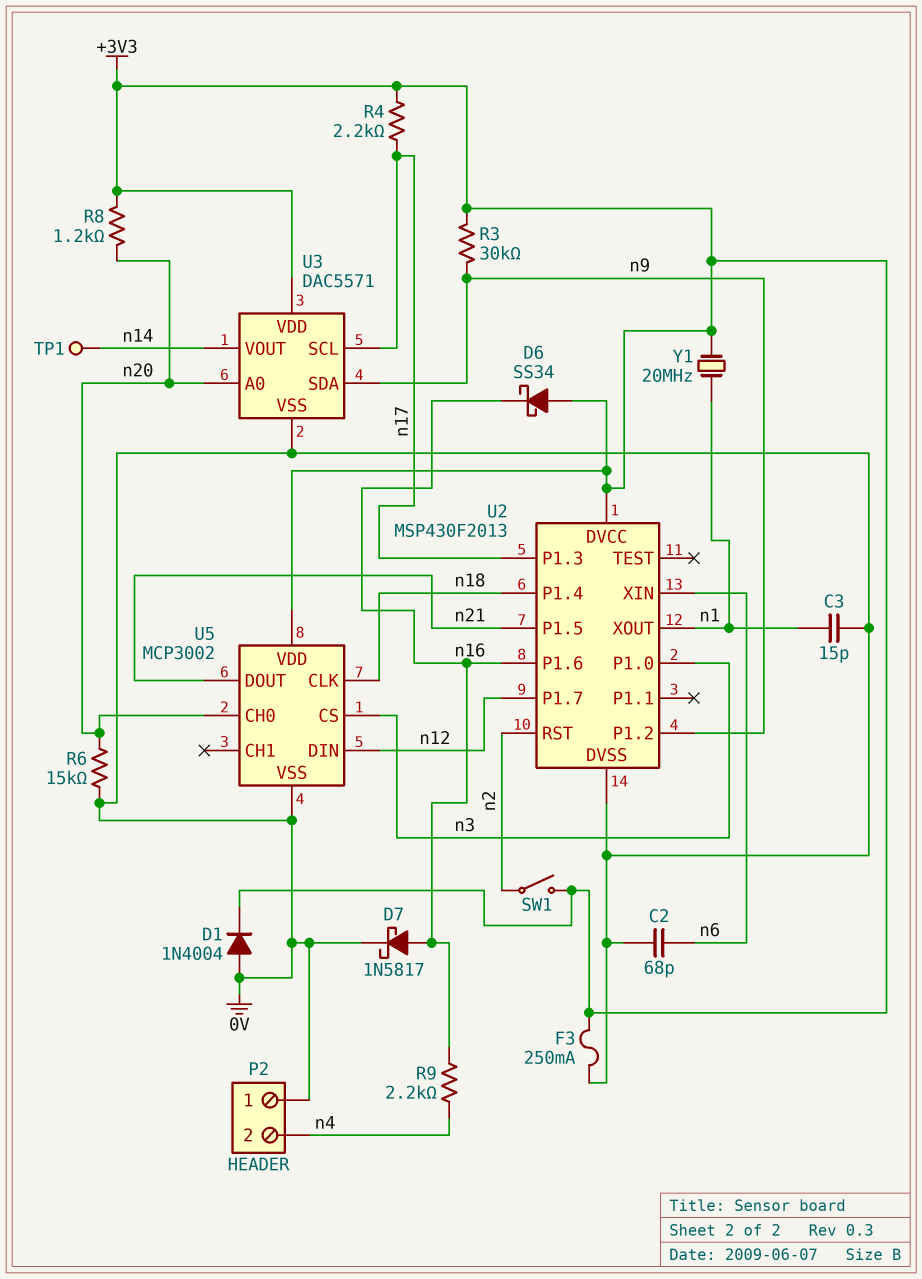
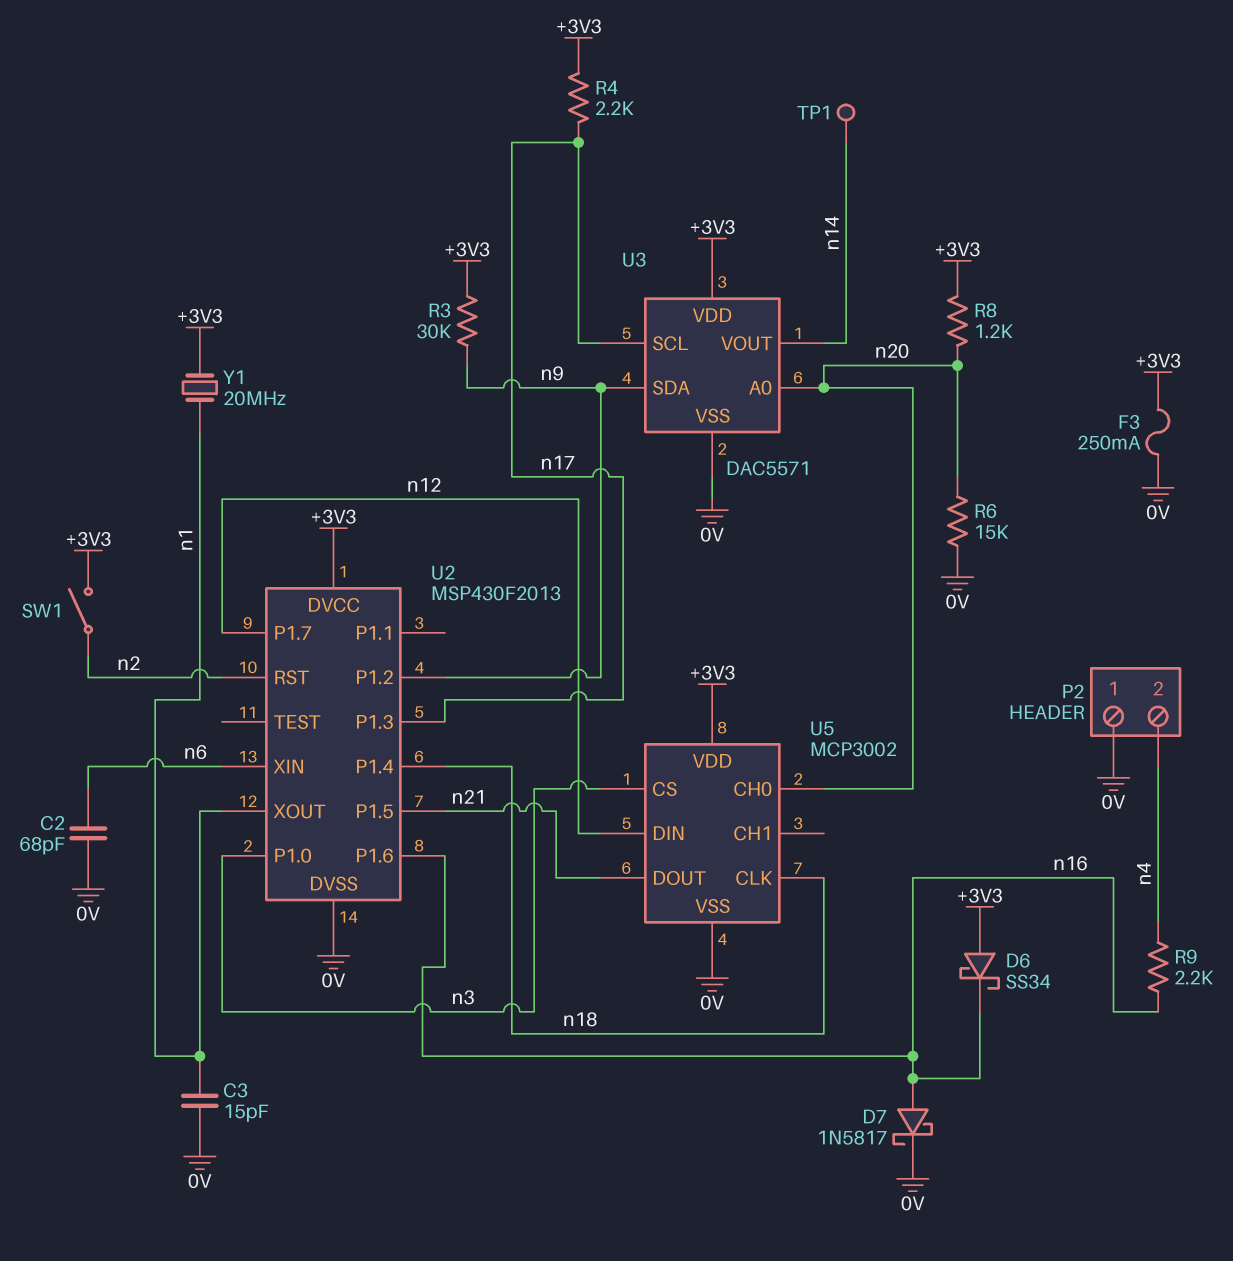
D1: diode 1N4004 (A 0V, K +3V3) -> none

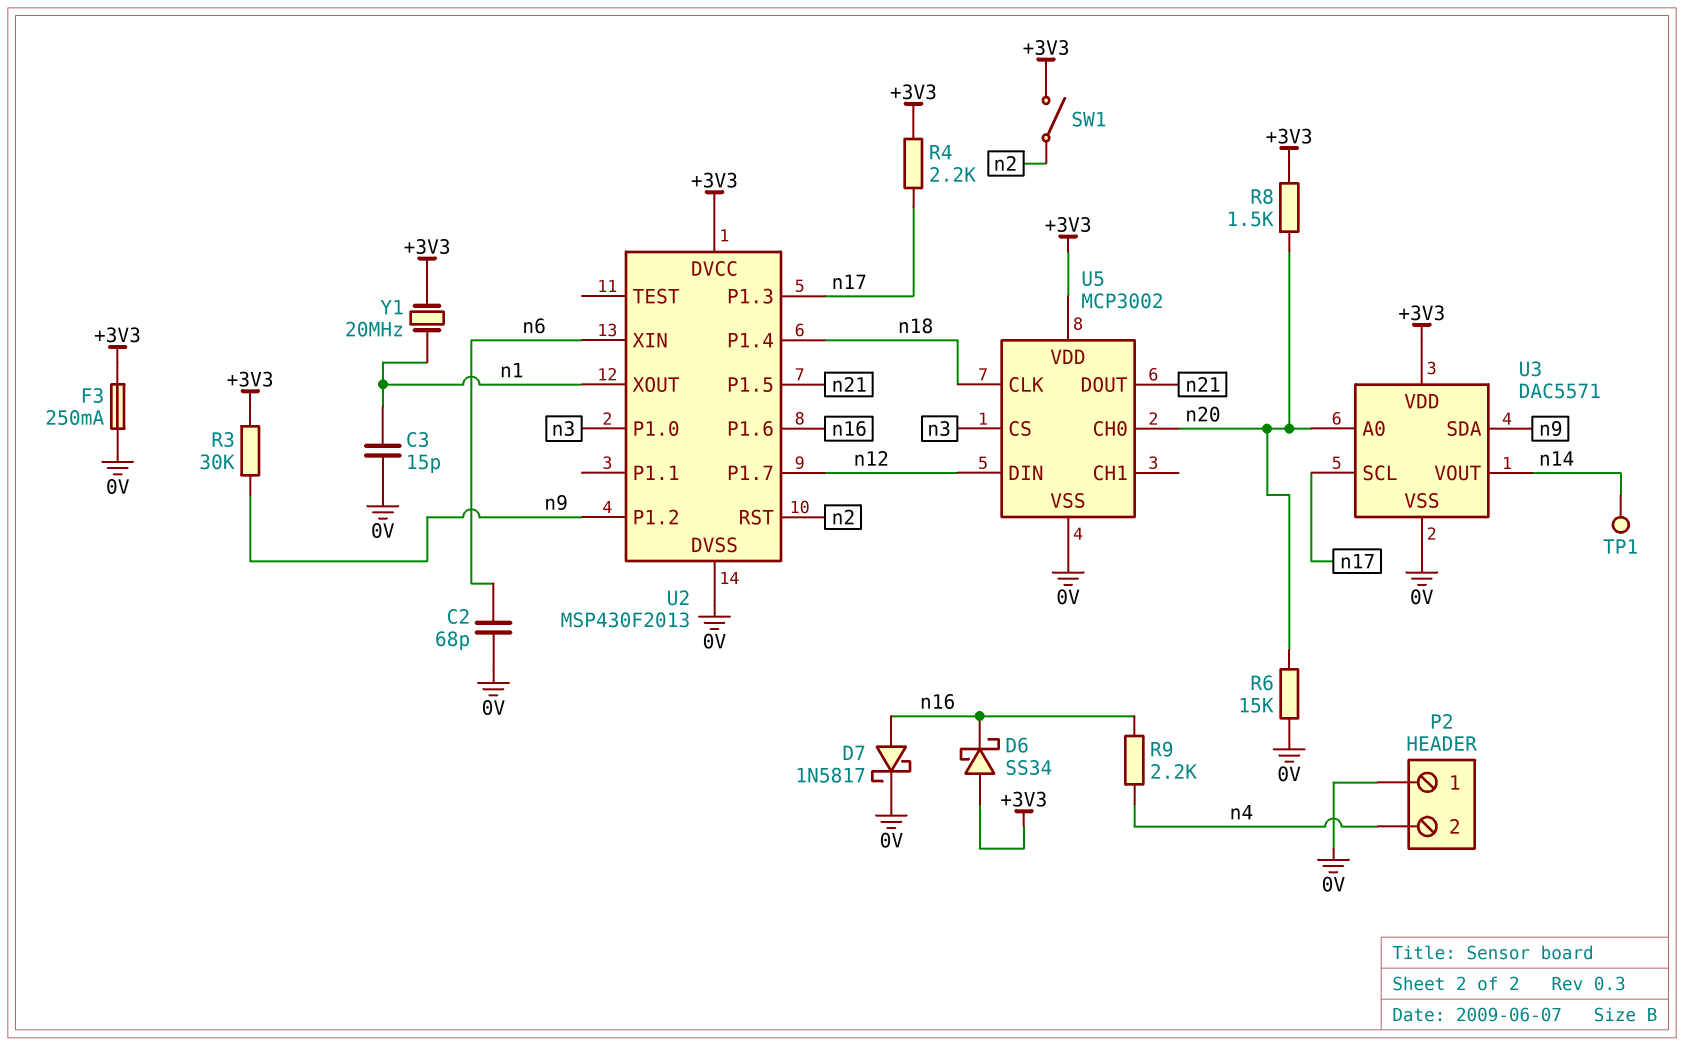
R8: 1.2k (+3V3, n20) -> 1.5k (+3V3, n20)

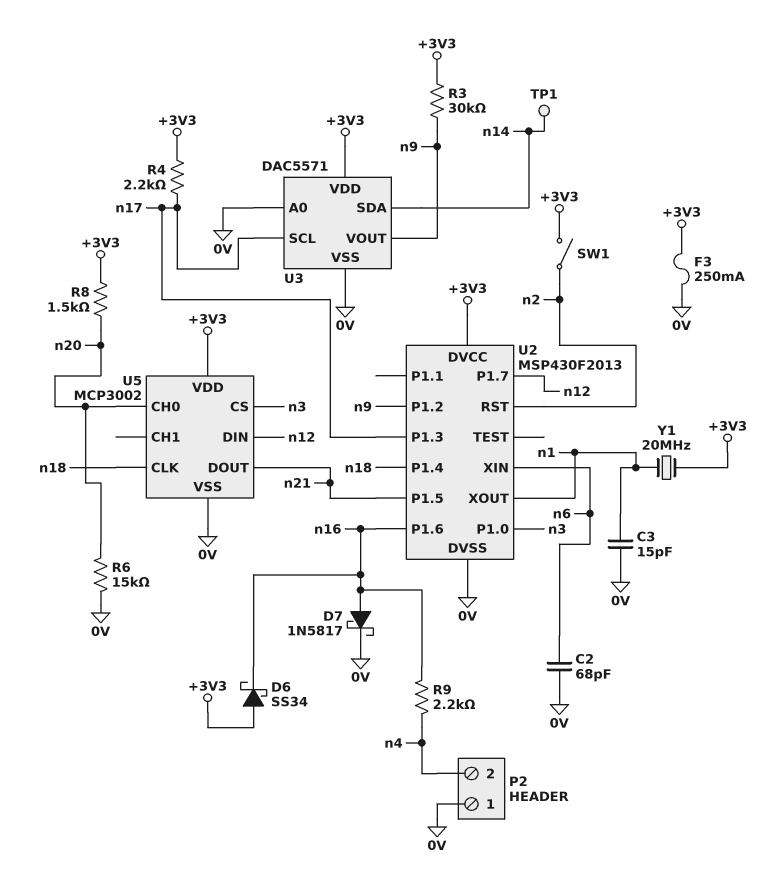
U3 pin A0: n20 -> 0V
U3 pin SDA: n9 -> n14
U3 pin VOUT: n14 -> n9

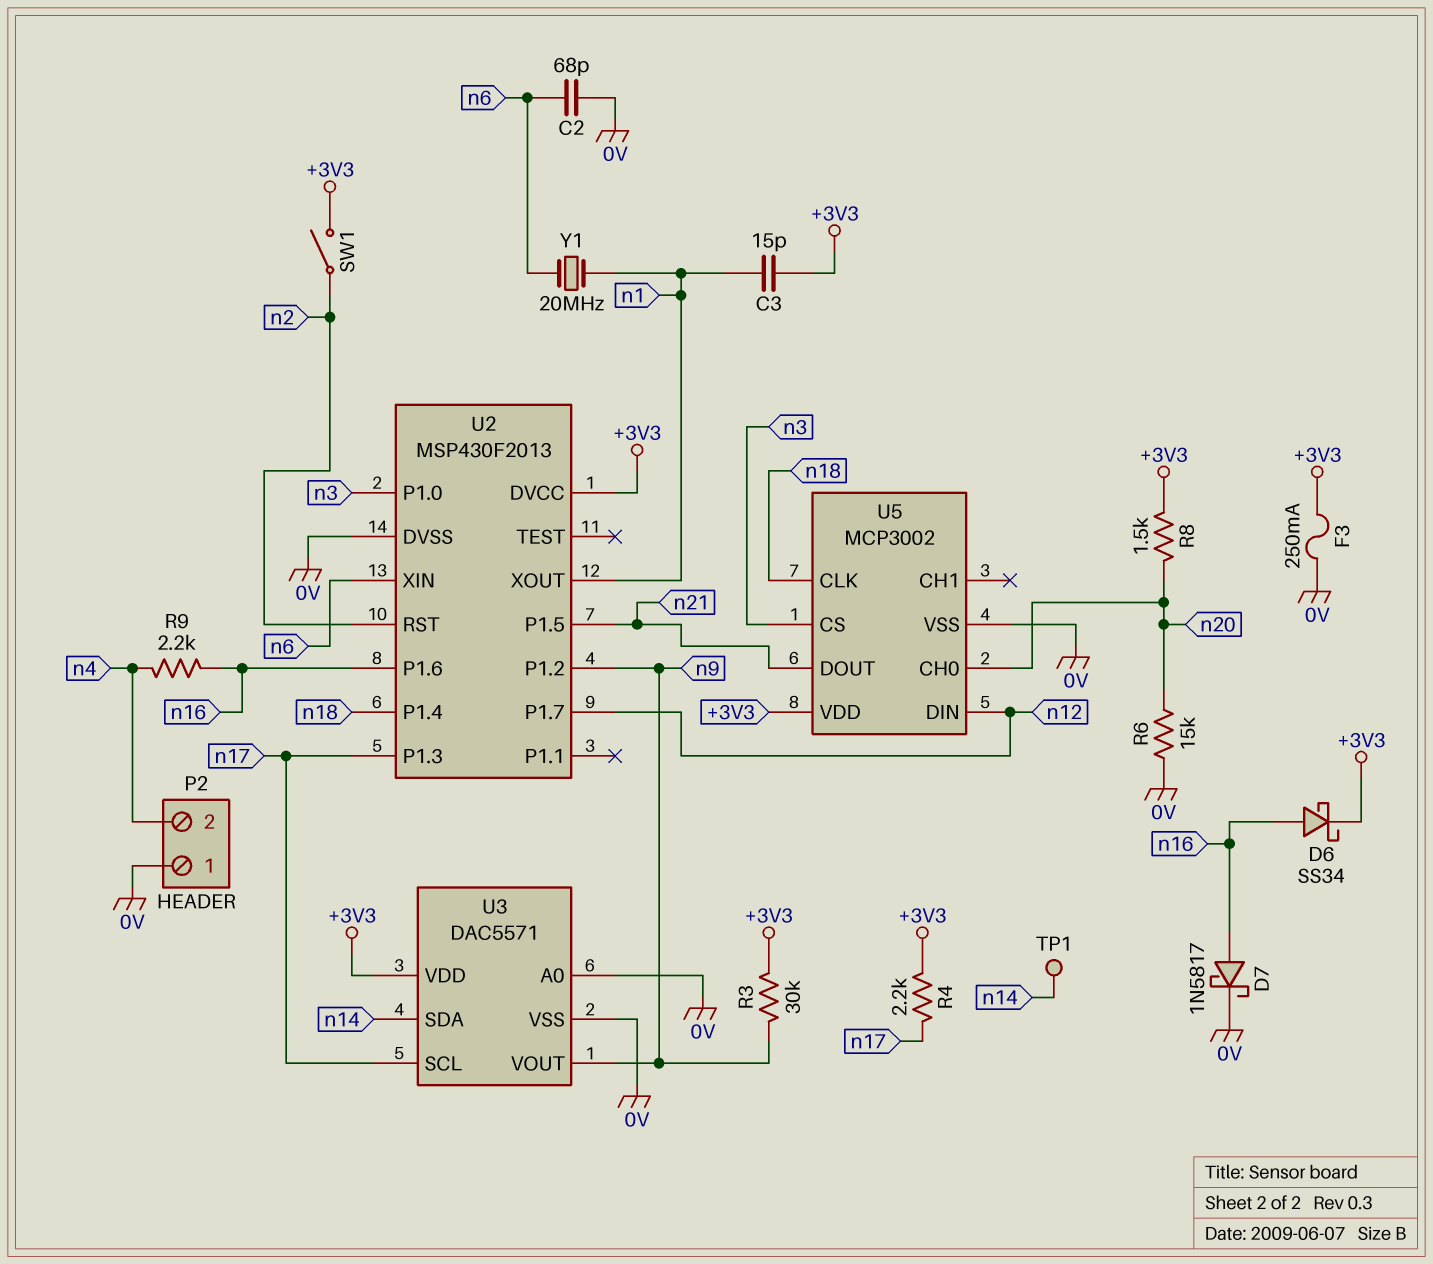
C3: 15pF (0V, n1) -> 15pF (+3V3, n1)
D6: schottky SS34 (A +3V3, K n16) -> schottky SS34 (A n16, K +3V3)
Y1: 20MHz (+3V3, n1) -> 20MHz (n1, n6)

